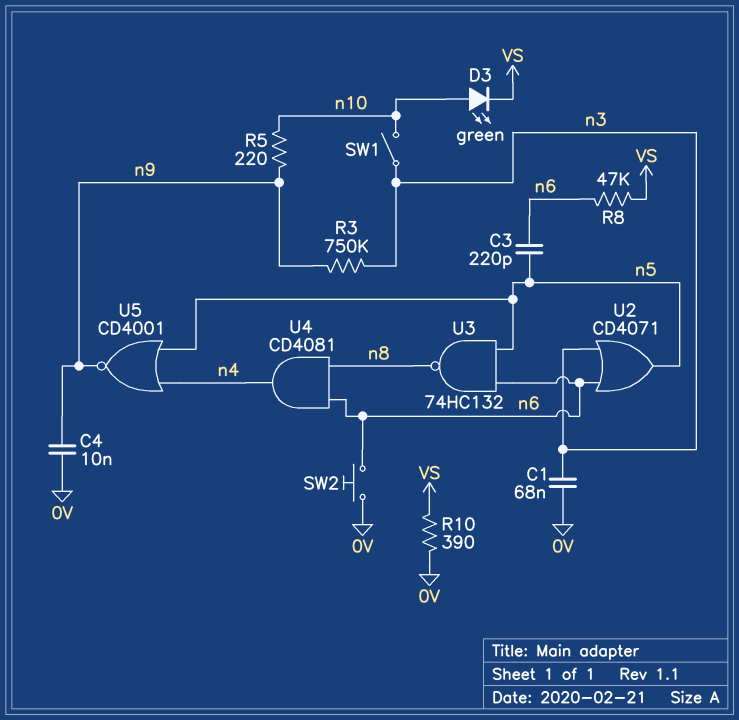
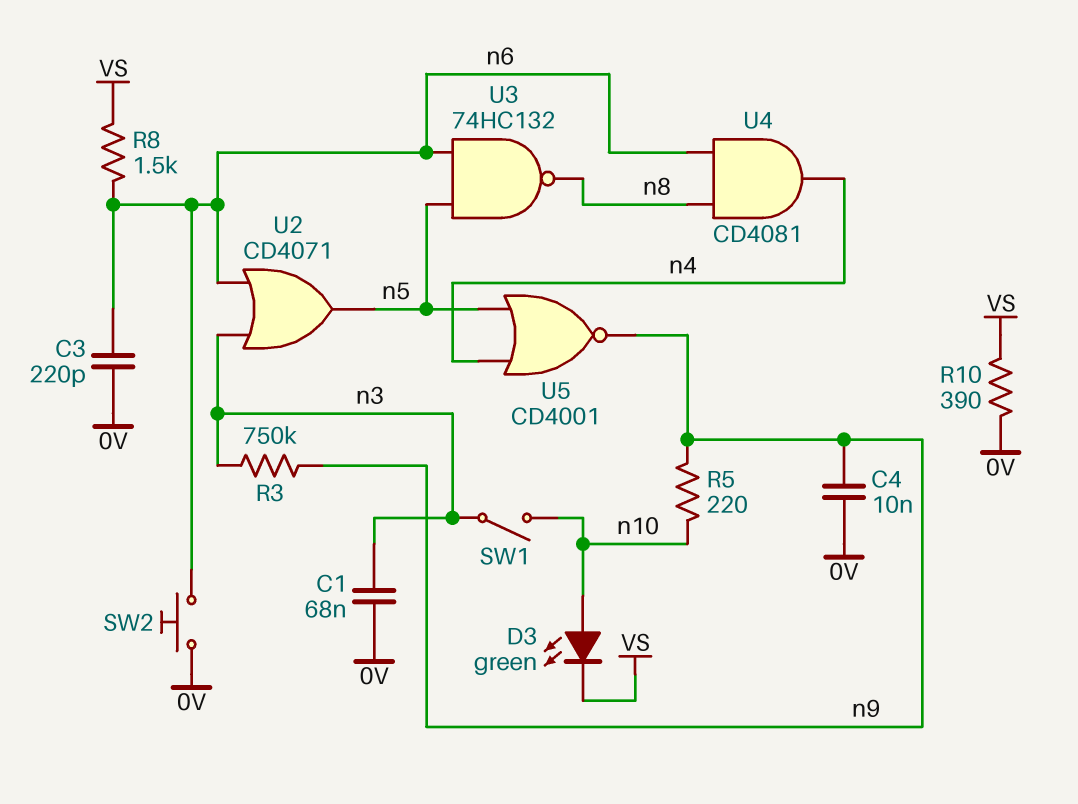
C3: 220pF (n5, n6) -> 220pF (0V, n6)
R8: 47k (VS, n6) -> 1.5k (VS, n6)

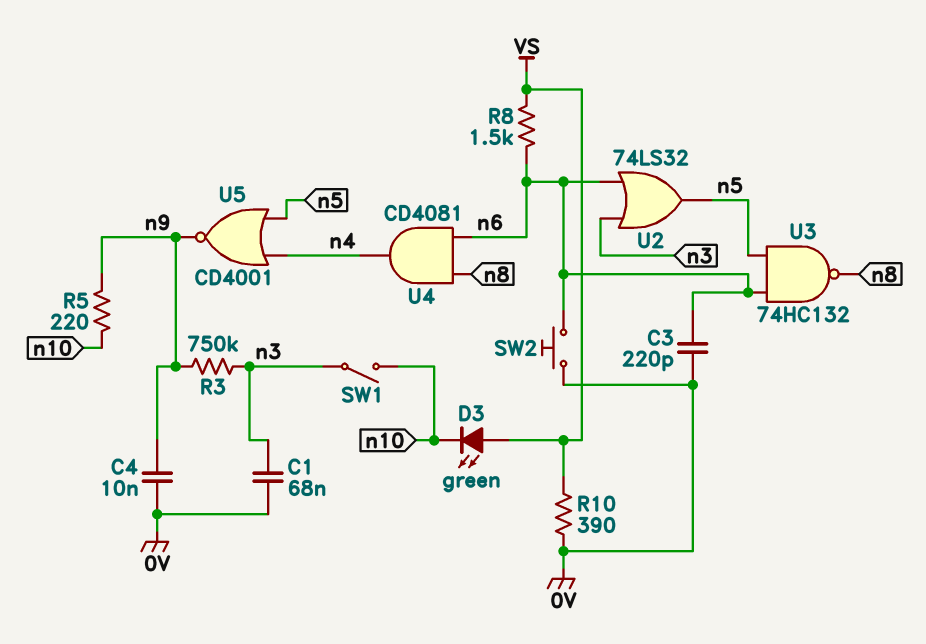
D3: LED green (A n10, K VS) -> LED green (A VS, K n10)
U2: OR CD4071 (in n3, in n6, out n5) -> OR 74LS32 (in n3, in n6, out n5)

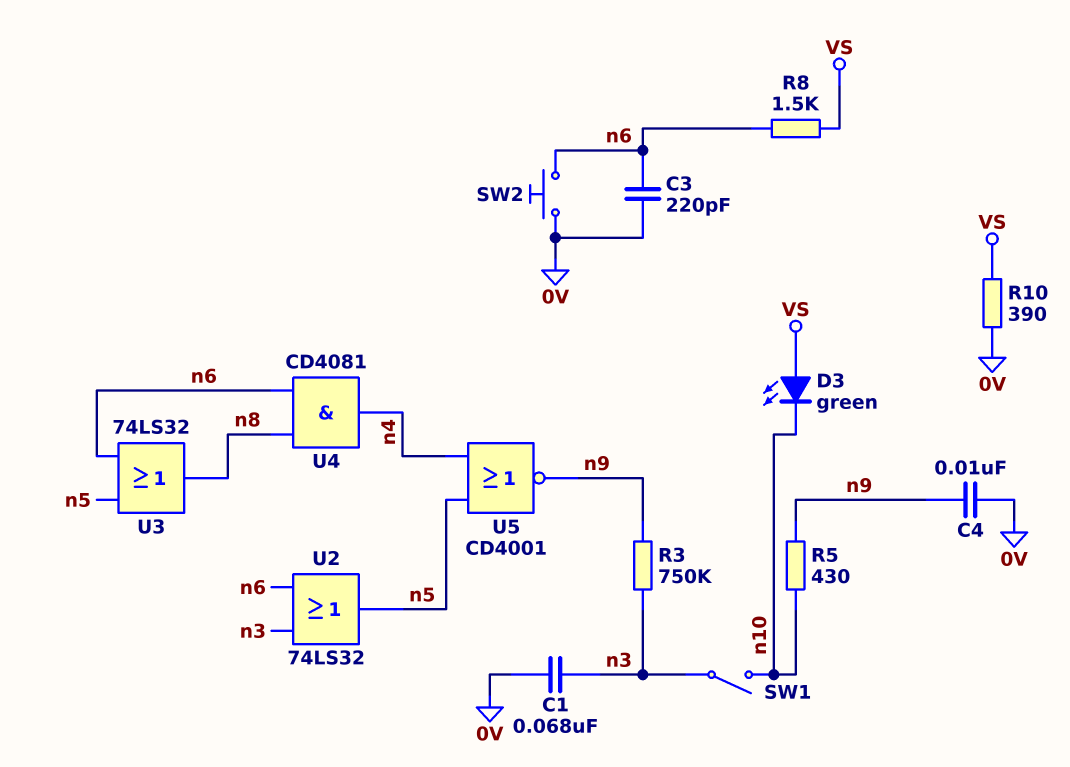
R5: 220 (n9, n10) -> 430 (n9, n10)
U3: NAND 74HC132 (in n5, in n6, out n8) -> OR 74LS32 (in n5, in n6, out n8)

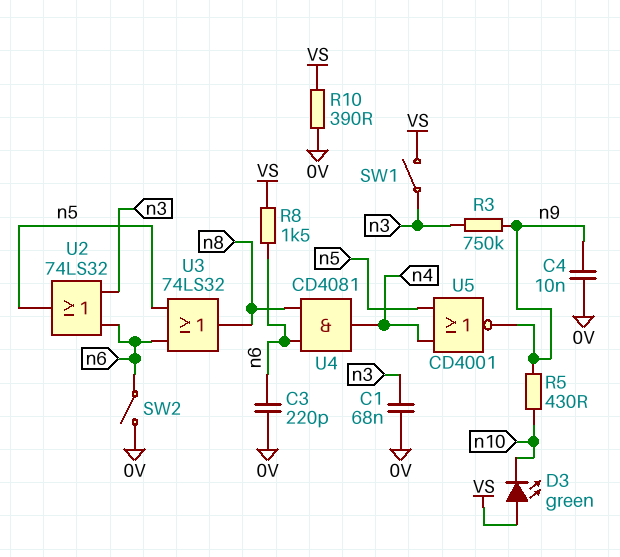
SW1: switch (n3, n10) -> switch (VS, n3)
SW2: button (0V, n6) -> switch (0V, n6)

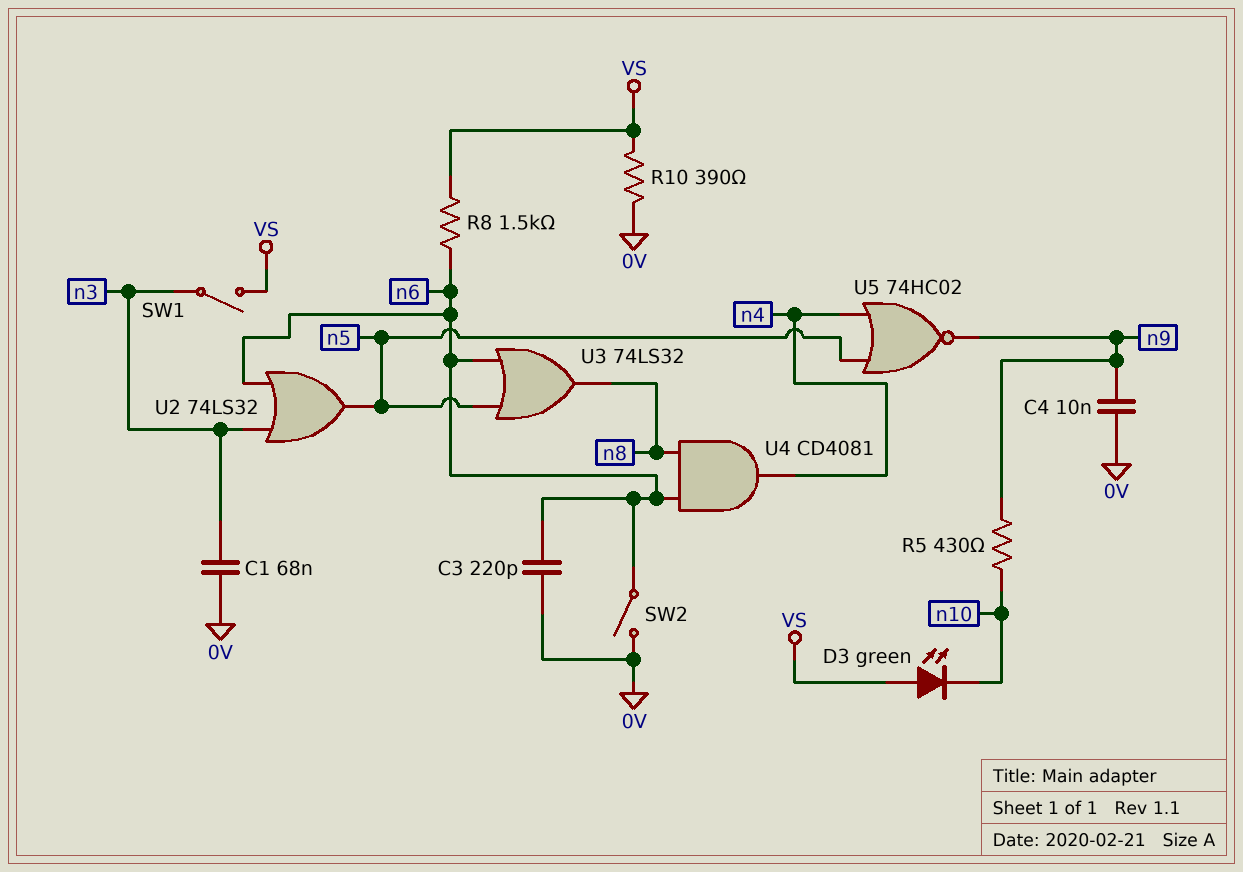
R3: 750k (n3, n9) -> none
U5: NOR CD4001 (in n4, in n5, out n9) -> NOR 74HC02 (in n4, in n5, out n9)

